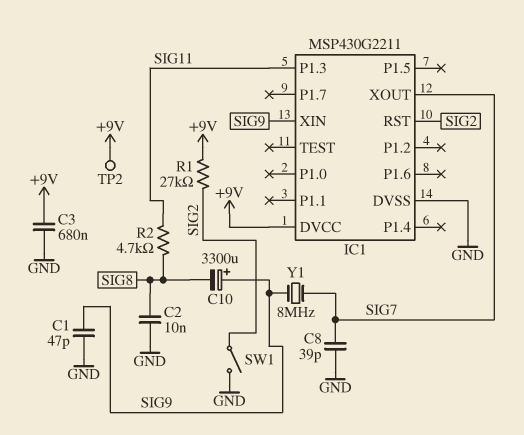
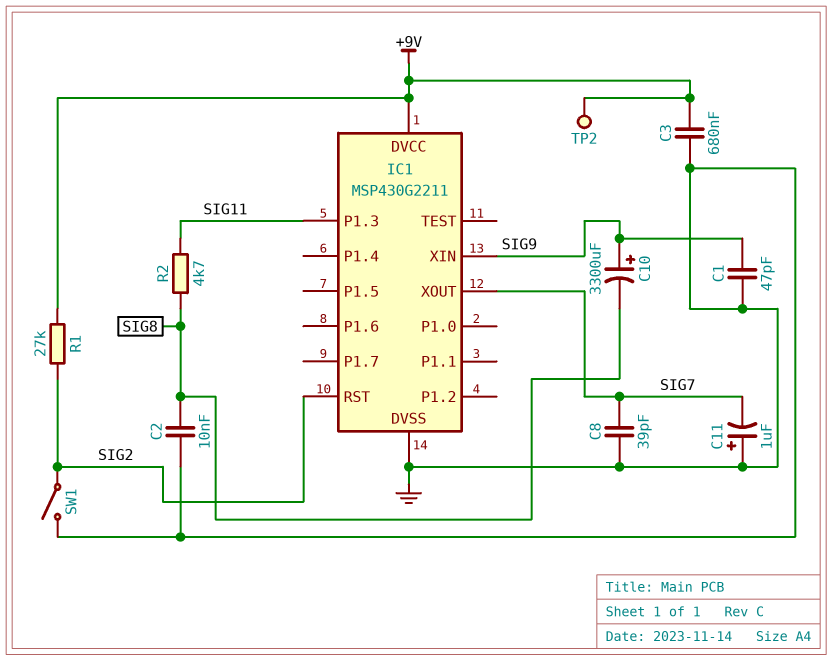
C11: none -> 1uF (plus GND, minus SIG7)
Y1: 8MHz (SIG7, SIG9) -> none

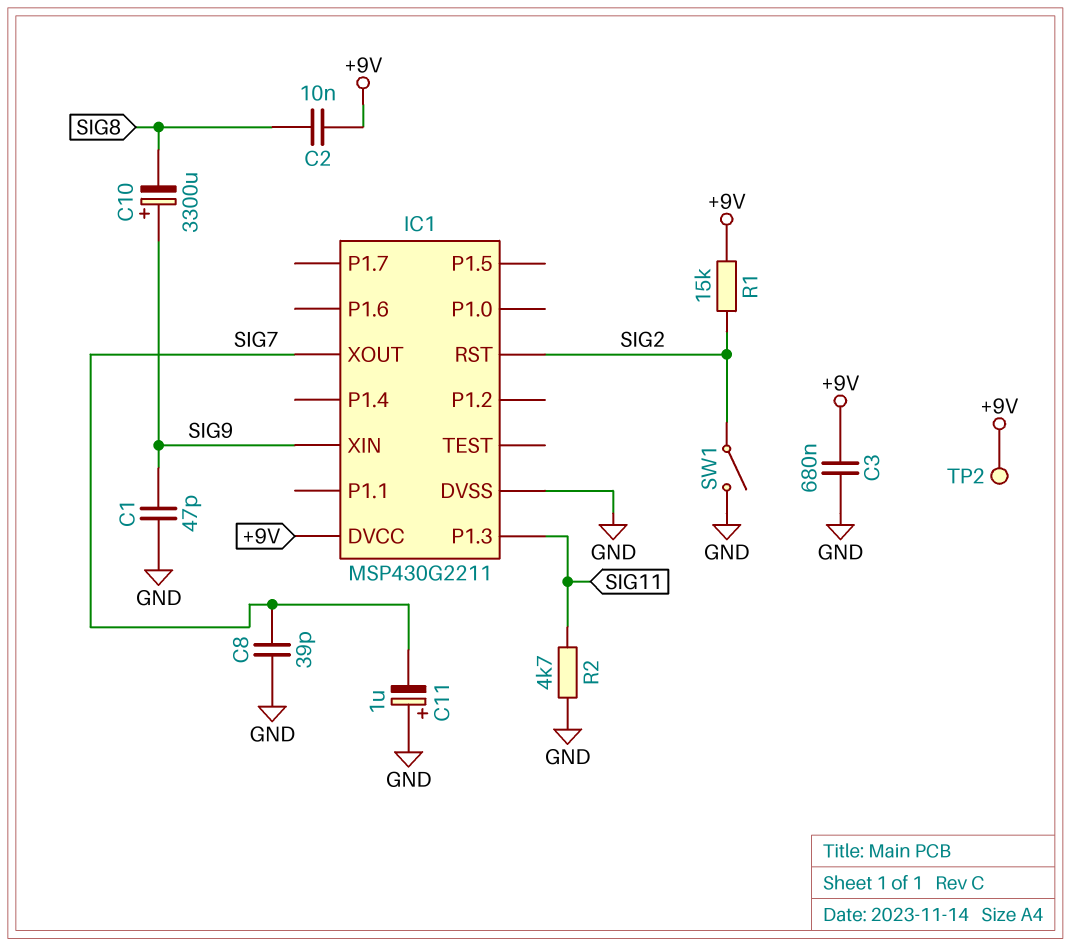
C2: 10nF (GND, SIG8) -> 10nF (+9V, SIG8)
R1: 27k (+9V, SIG2) -> 15k (+9V, SIG2)
R2: 4.7k (SIG8, SIG11) -> 4.7k (GND, SIG11)

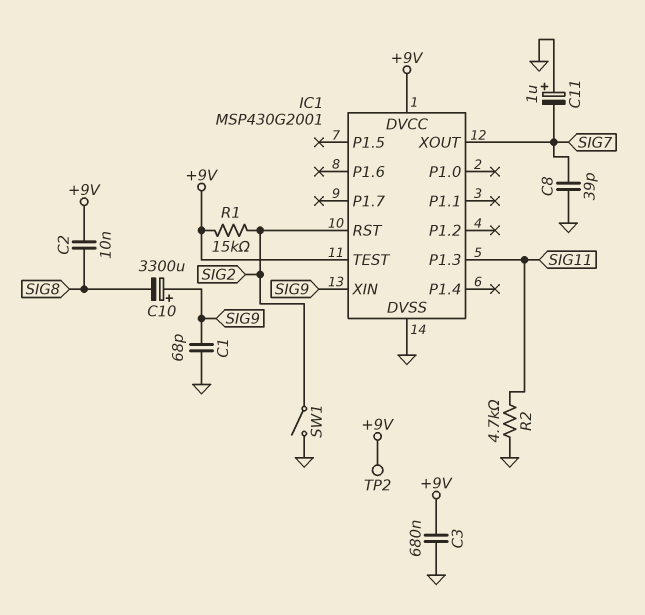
C1: 47pF (GND, SIG9) -> 68pF (GND, SIG9)
IC1: MSP430G2211 -> MSP430G2001
IC1 pin TEST: none -> +9V

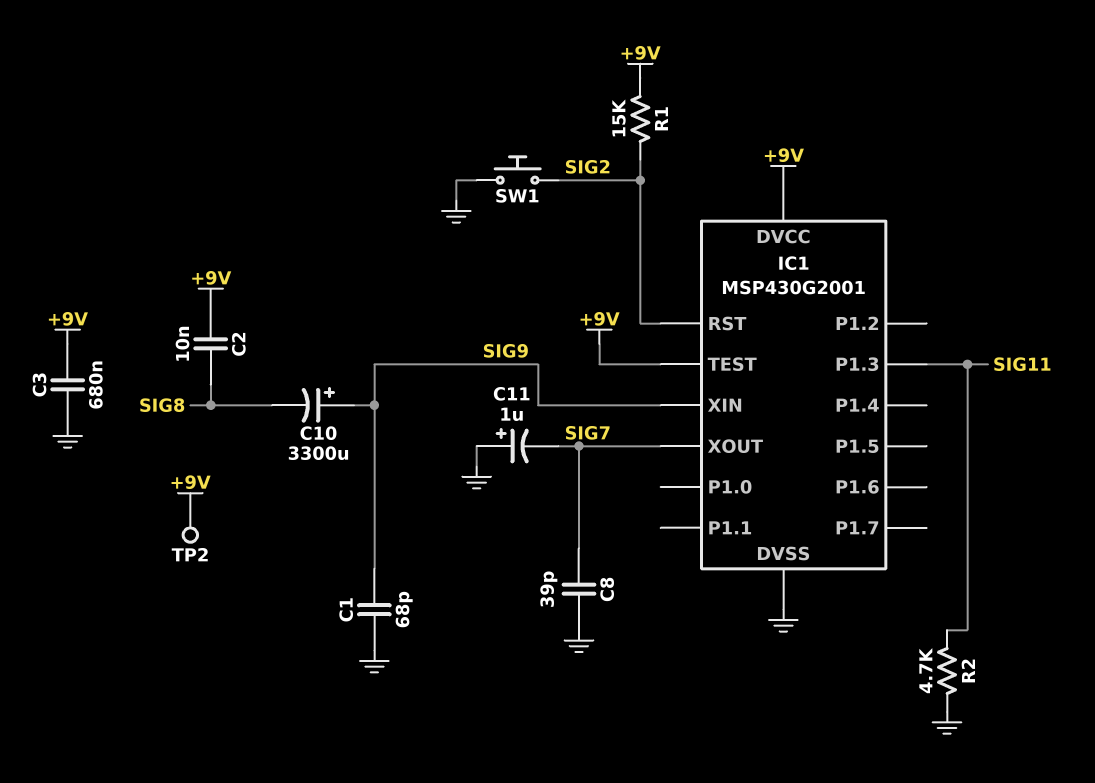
SW1: switch (GND, SIG2) -> button (GND, SIG2)

